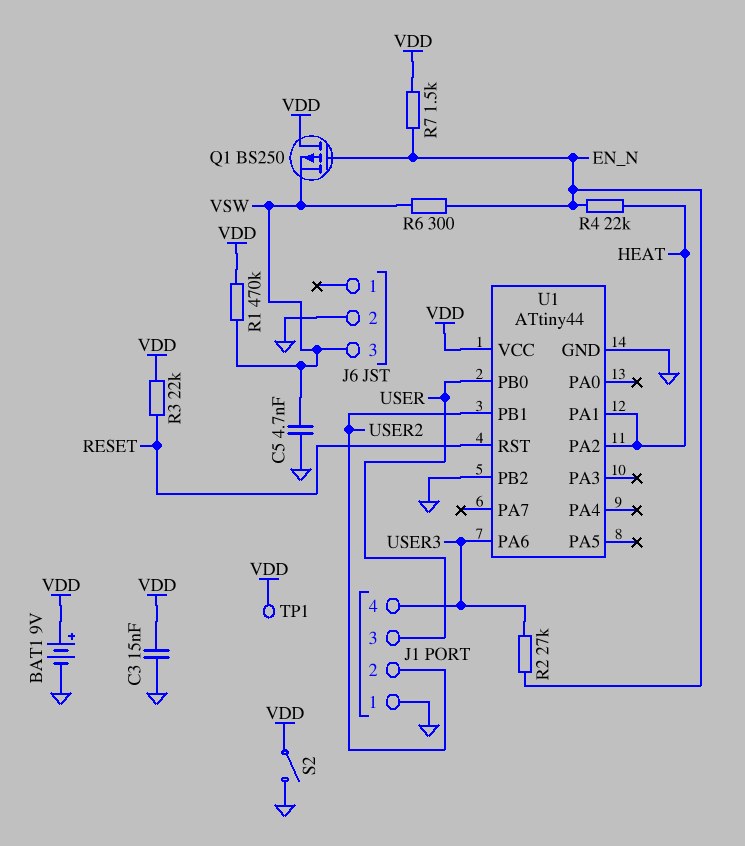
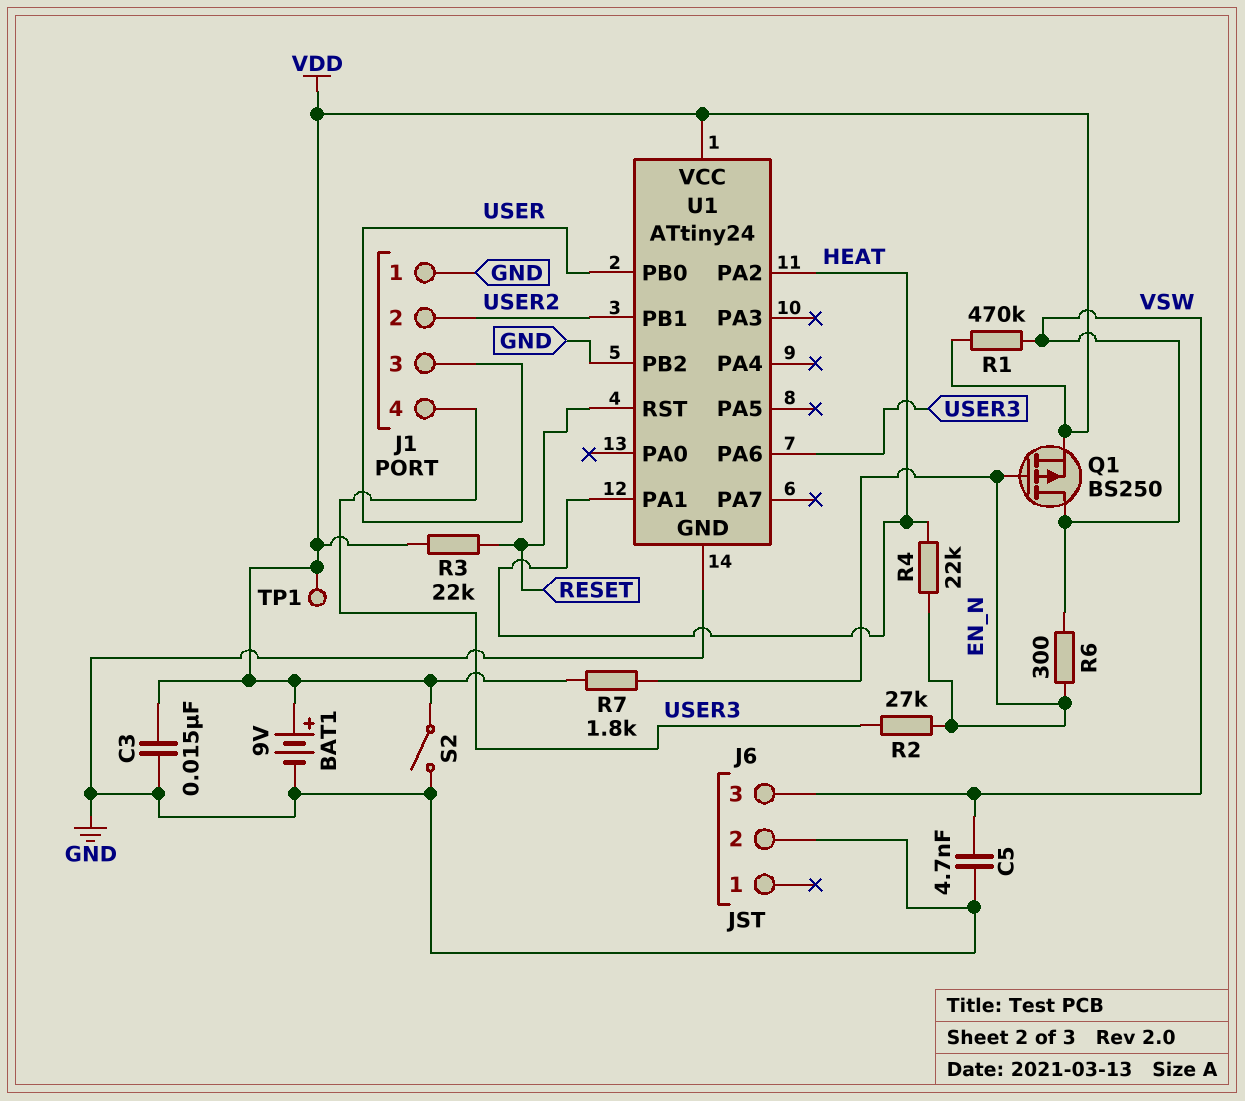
Q1: PMOS BS250 (G EN_N, D VDD, S VSW) -> PMOS BS250 (G EN_N, D VSW, S VDD)
R7: 1.5k (EN_N, VDD) -> 1.8k (EN_N, VDD)
U1: ATtiny44 -> ATtiny24

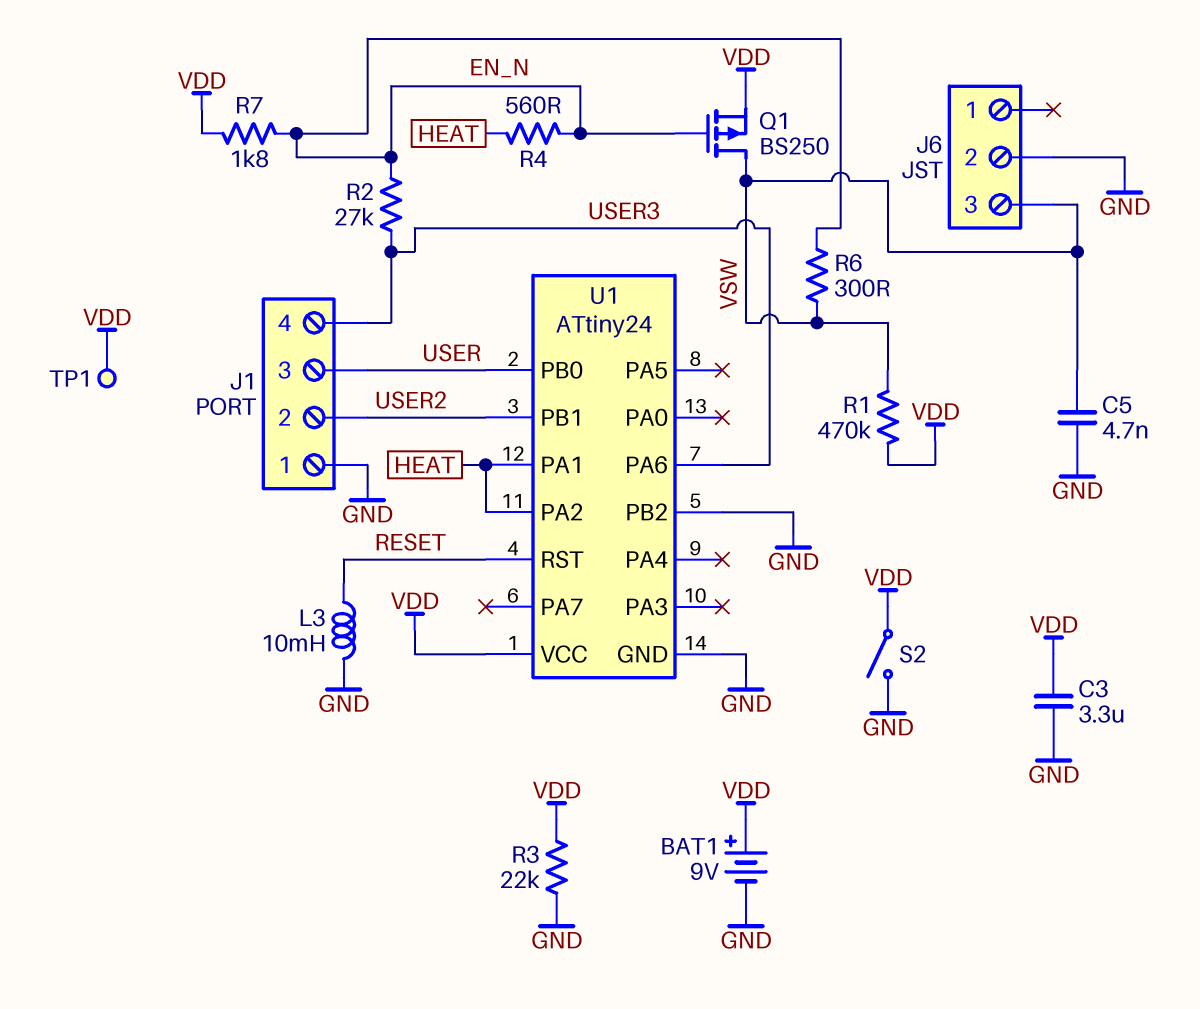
C3: 15nF (GND, VDD) -> 3.3uF (GND, VDD)
L3: none -> 10mH (GND, RESET)
R3: 22k (RESET, VDD) -> 22k (GND, VDD)
R4: 22k (EN_N, HEAT) -> 560 (EN_N, HEAT)

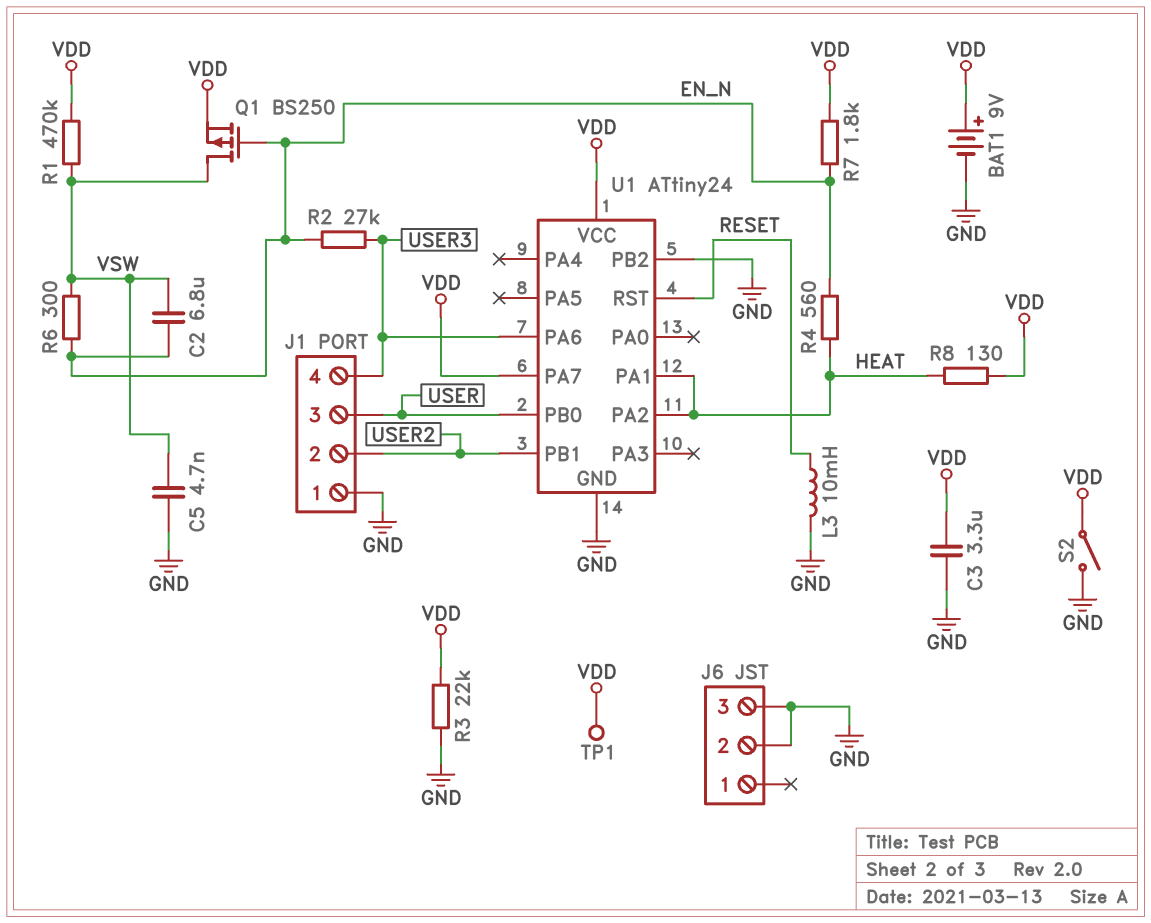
C2: none -> 6.8uF (EN_N, VSW)
J6 pin 3: VSW -> GND
R8: none -> 130 (HEAT, VDD)
U1 pin PA7: none -> VDD

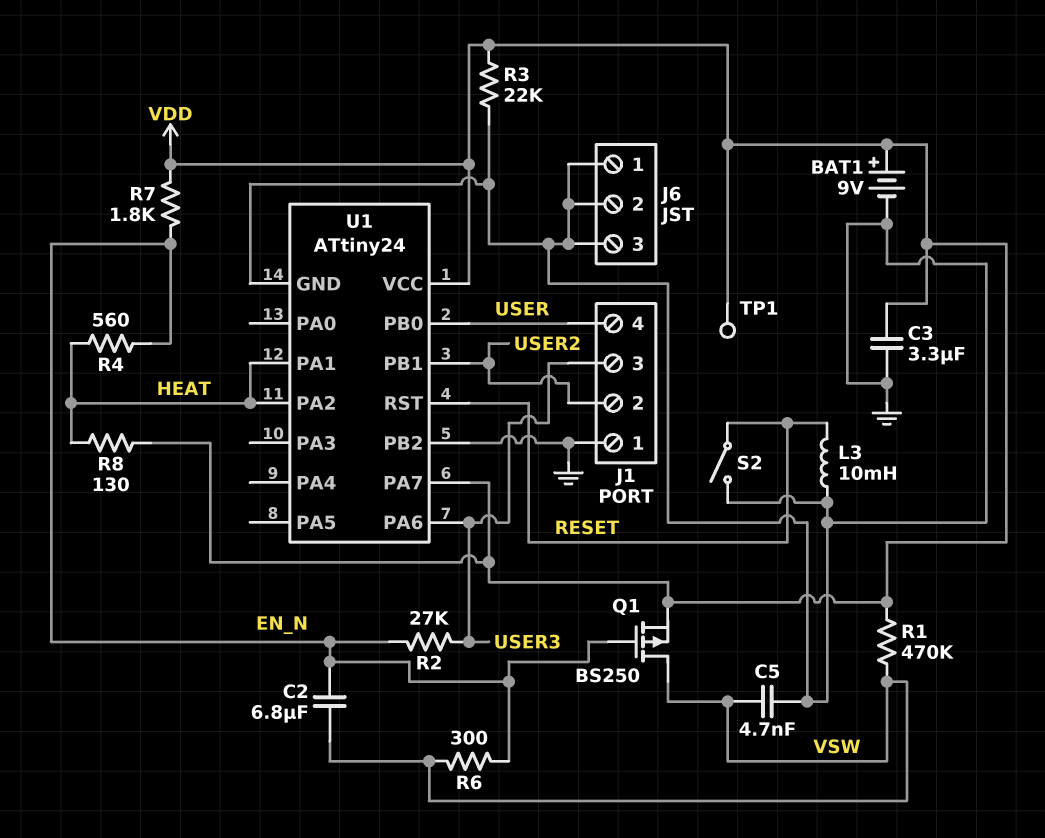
J1 pin 3: USER -> USER3
J1 pin 4: USER3 -> USER
J6 pin 1: none -> GND
S2: switch (GND, VDD) -> switch (GND, RESET)

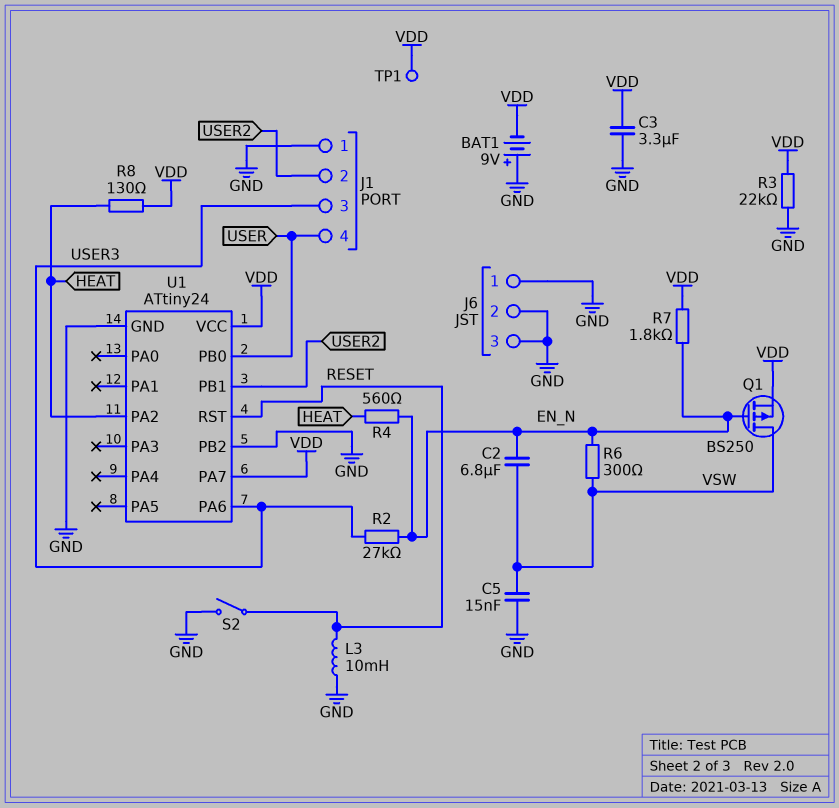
BAT1: 9V (plus VDD, minus GND) -> 9V (plus GND, minus VDD)
C5: 4.7nF (GND, VSW) -> 15nF (GND, VSW)
R1: 470k (VDD, VSW) -> none
U1 pin PA1: HEAT -> none

